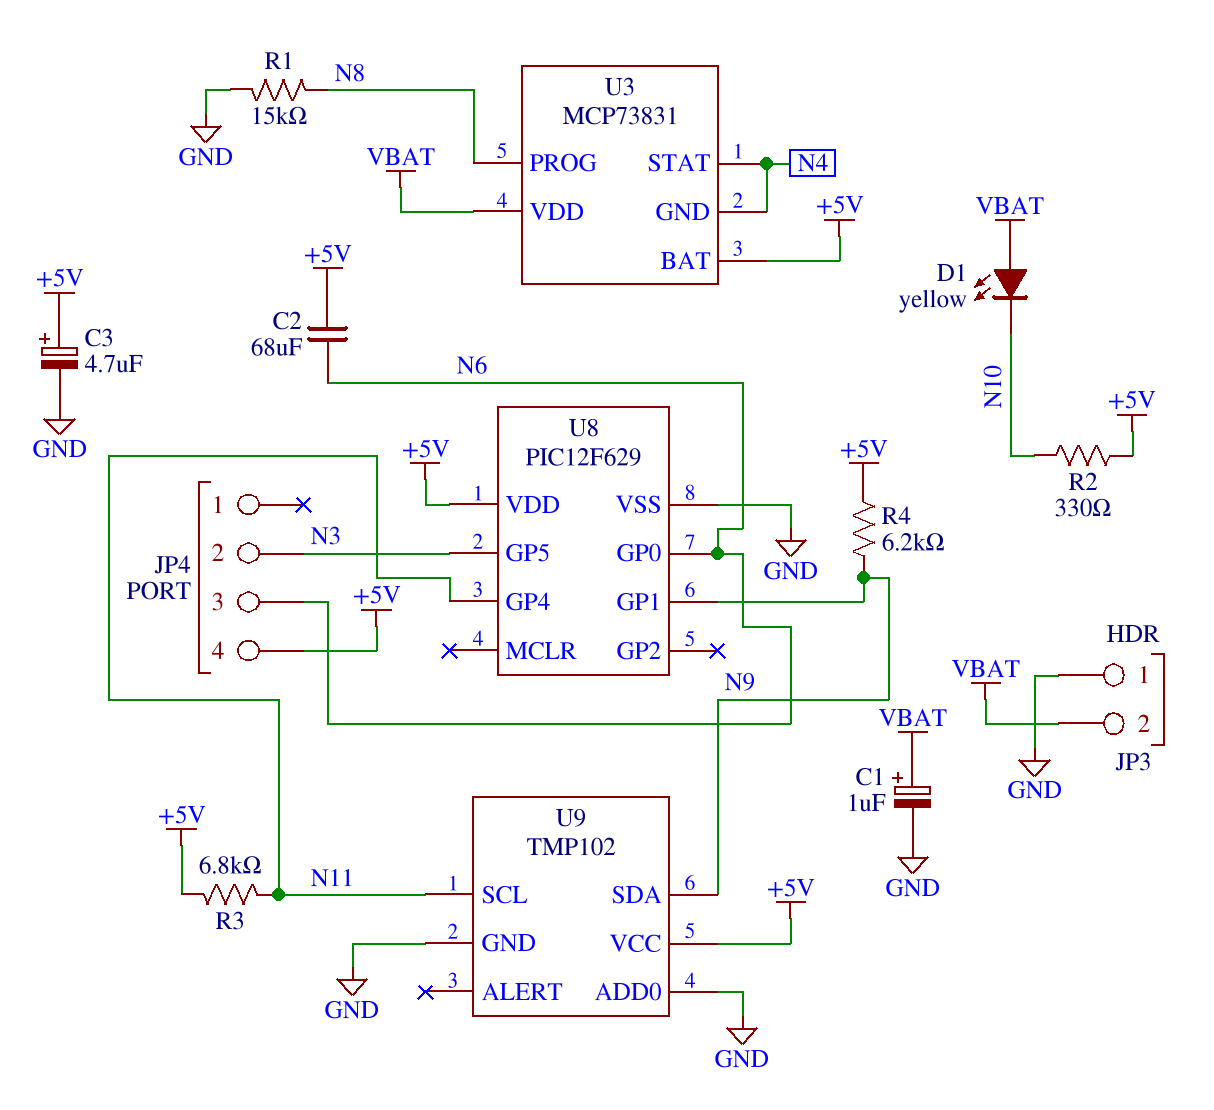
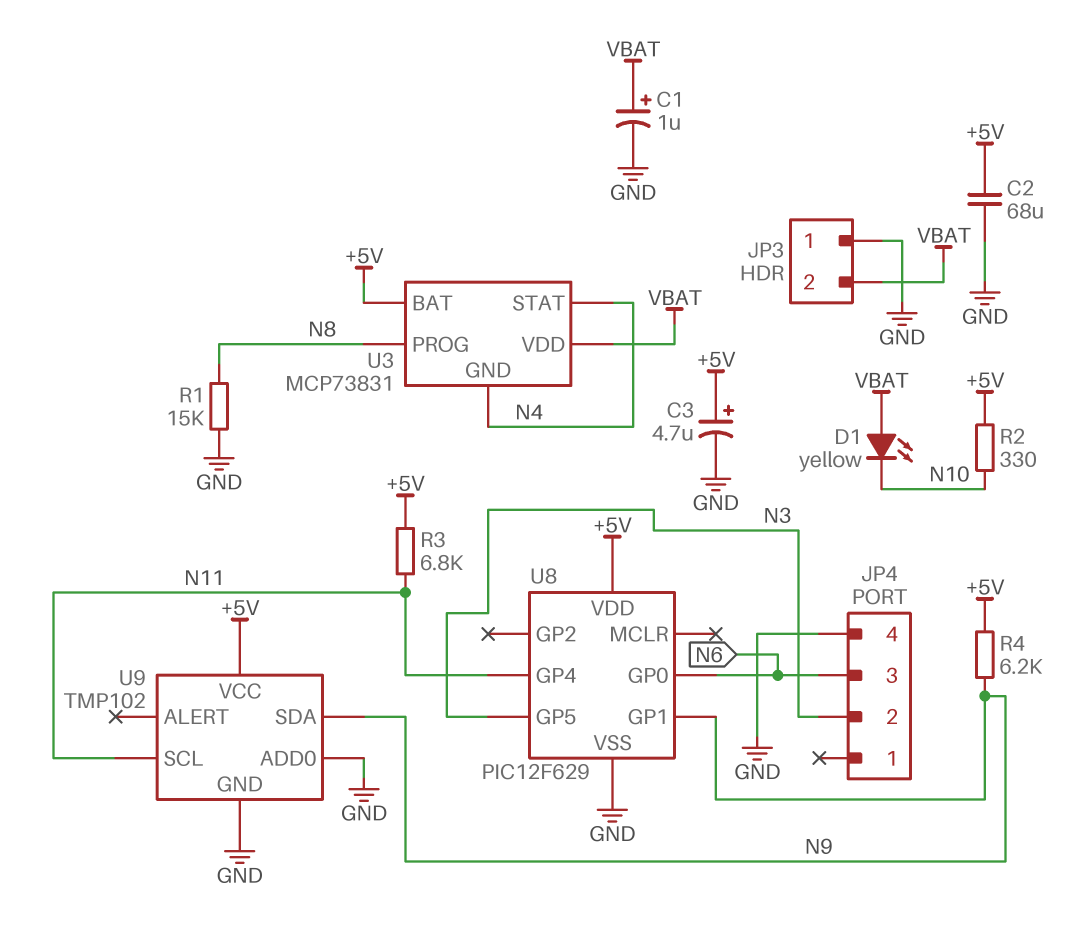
C2: 68uF (+5V, N6) -> 68uF (+5V, GND)
JP4 pin 4: +5V -> GND

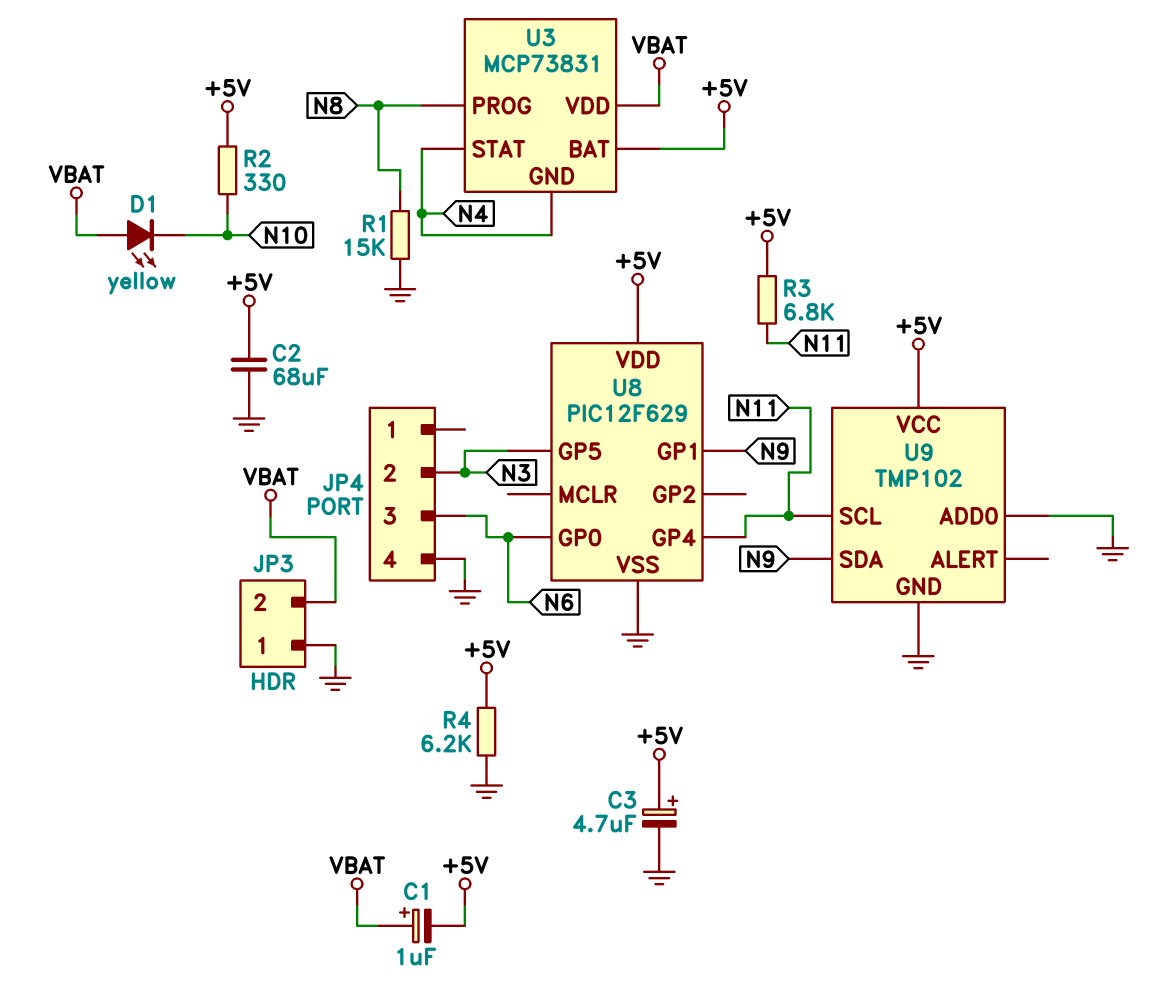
C1: 1uF (plus VBAT, minus GND) -> 1uF (plus VBAT, minus +5V)
R4: 6.2k (+5V, N9) -> 6.2k (+5V, GND)

